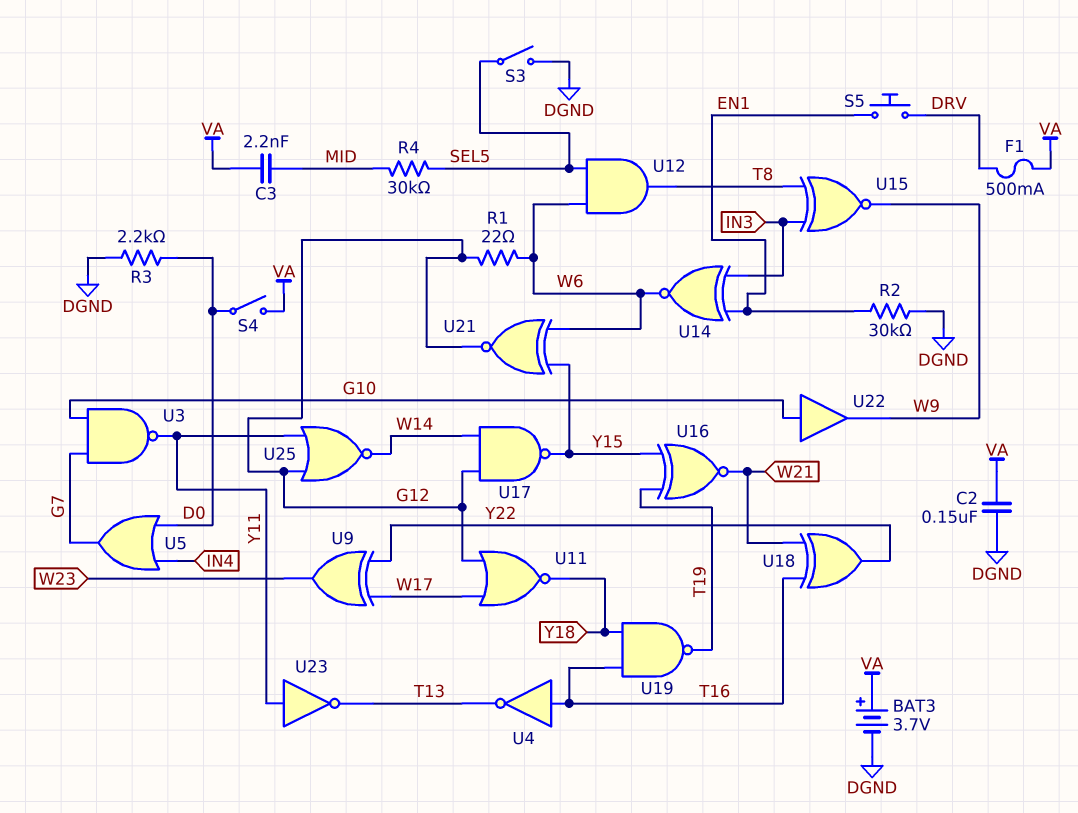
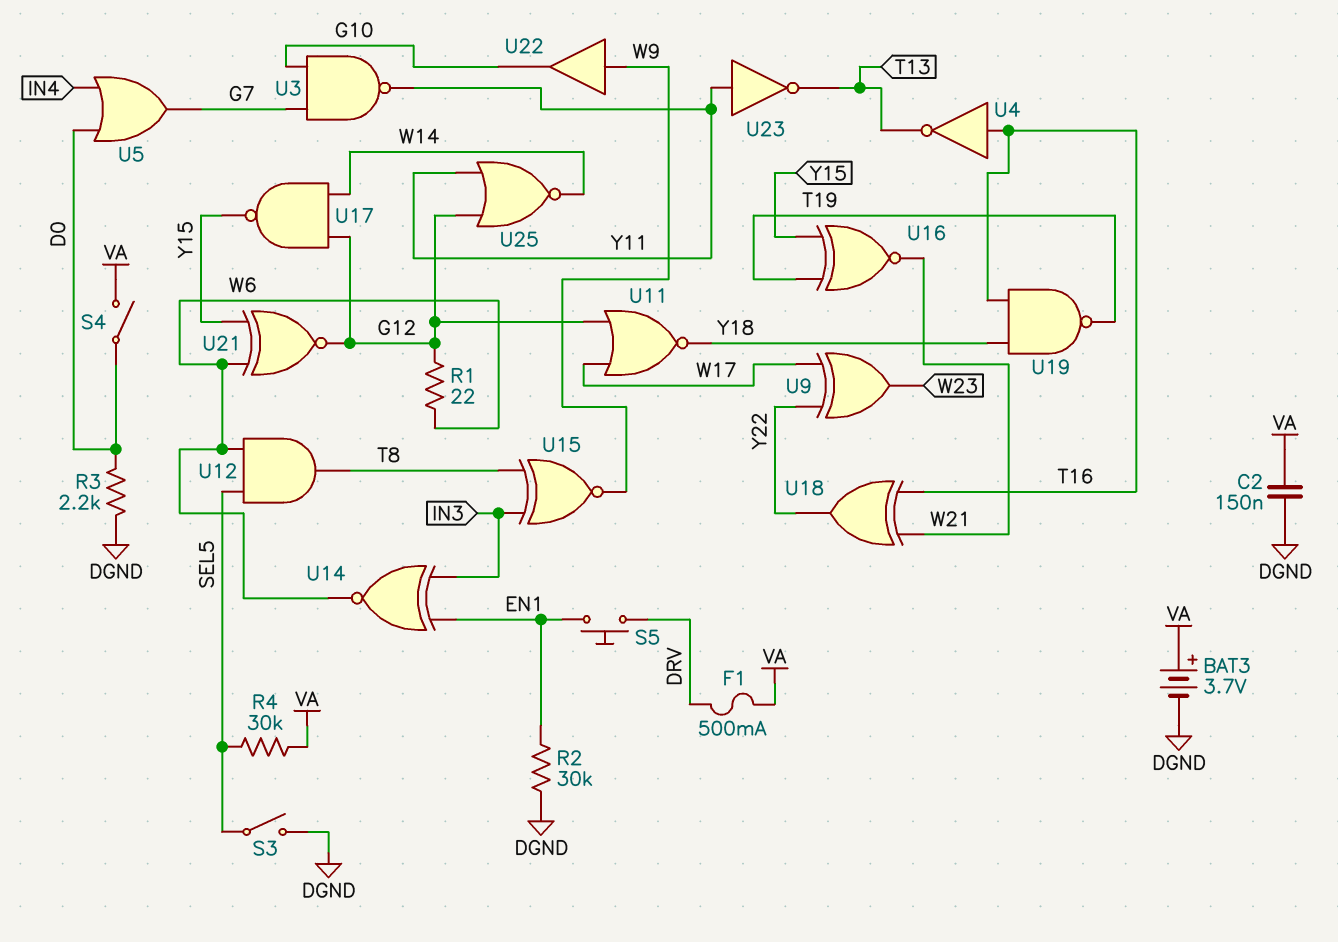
C3: 2.2nF (MID, VA) -> none
R4: 30k (MID, SEL5) -> 30k (SEL5, VA)
U22: buffer (in G10, out W9) -> buffer (in W9, out G10)

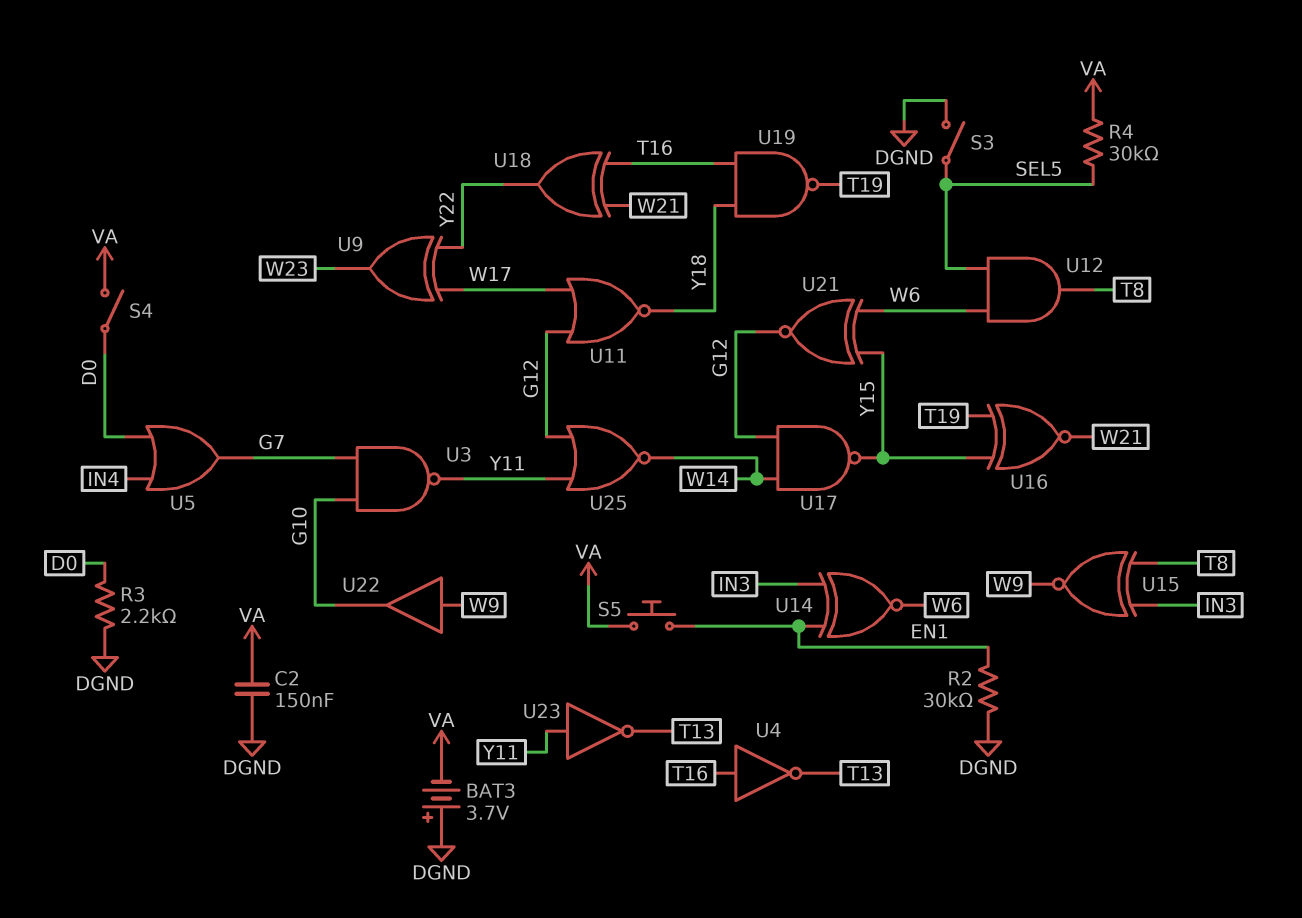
BAT3: 3.7V (plus VA, minus DGND) -> 3.7V (plus DGND, minus VA)
F1: 500mA (DRV, VA) -> none
R1: 22 (G12, W6) -> none
S5: button (DRV, EN1) -> button (EN1, VA)

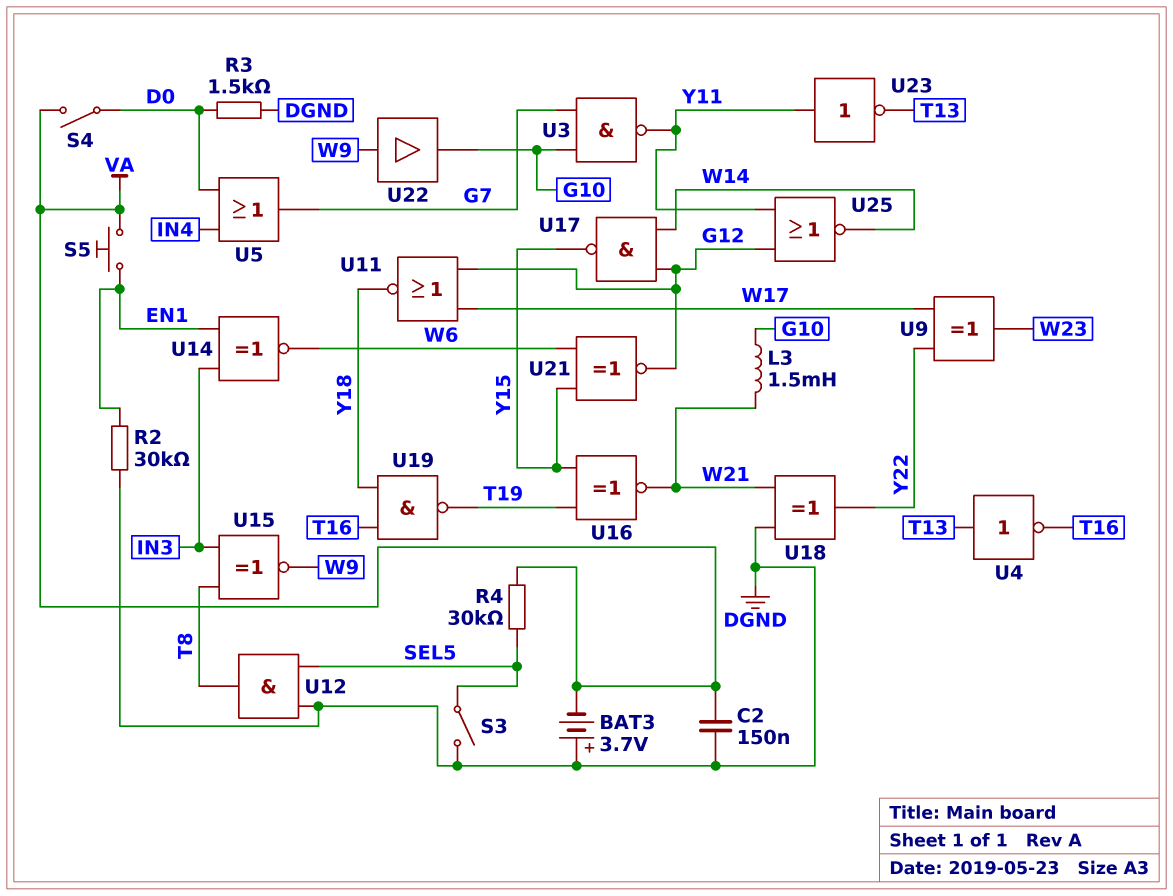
L3: none -> 1.5mH (G10, W21)
R3: 2.2k (D0, DGND) -> 1.5k (D0, DGND)
U4: NOT (in T16, out T13) -> NOT (in T13, out T16)
U12: AND (in SEL5, in W6, out T8) -> AND (in DGND, in SEL5, out T8)
U18: XOR (in T16, in W21, out Y22) -> XOR (in DGND, in W21, out Y22)

